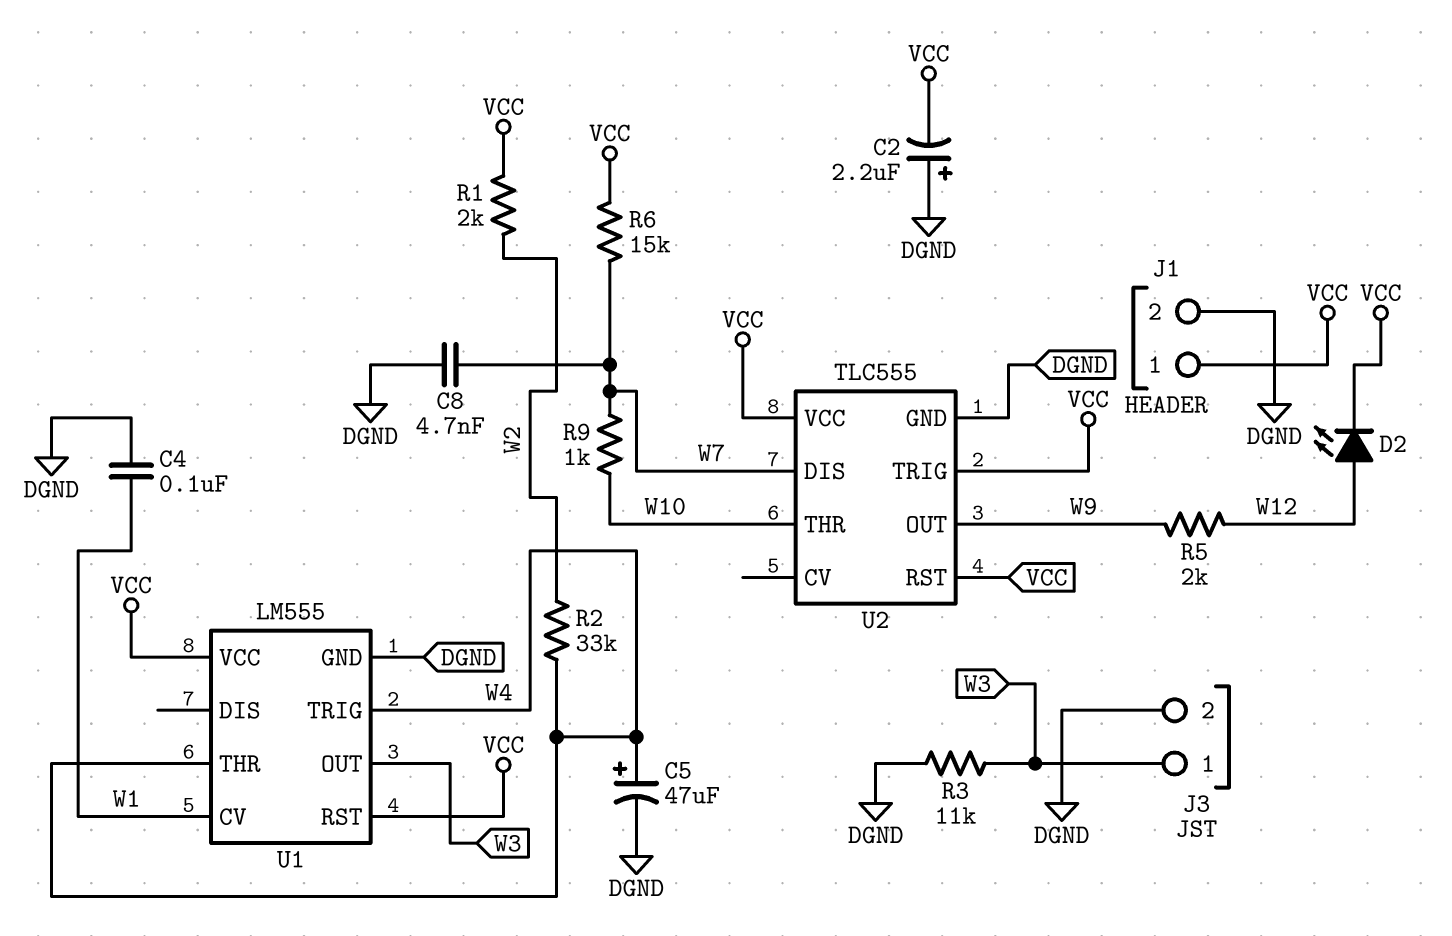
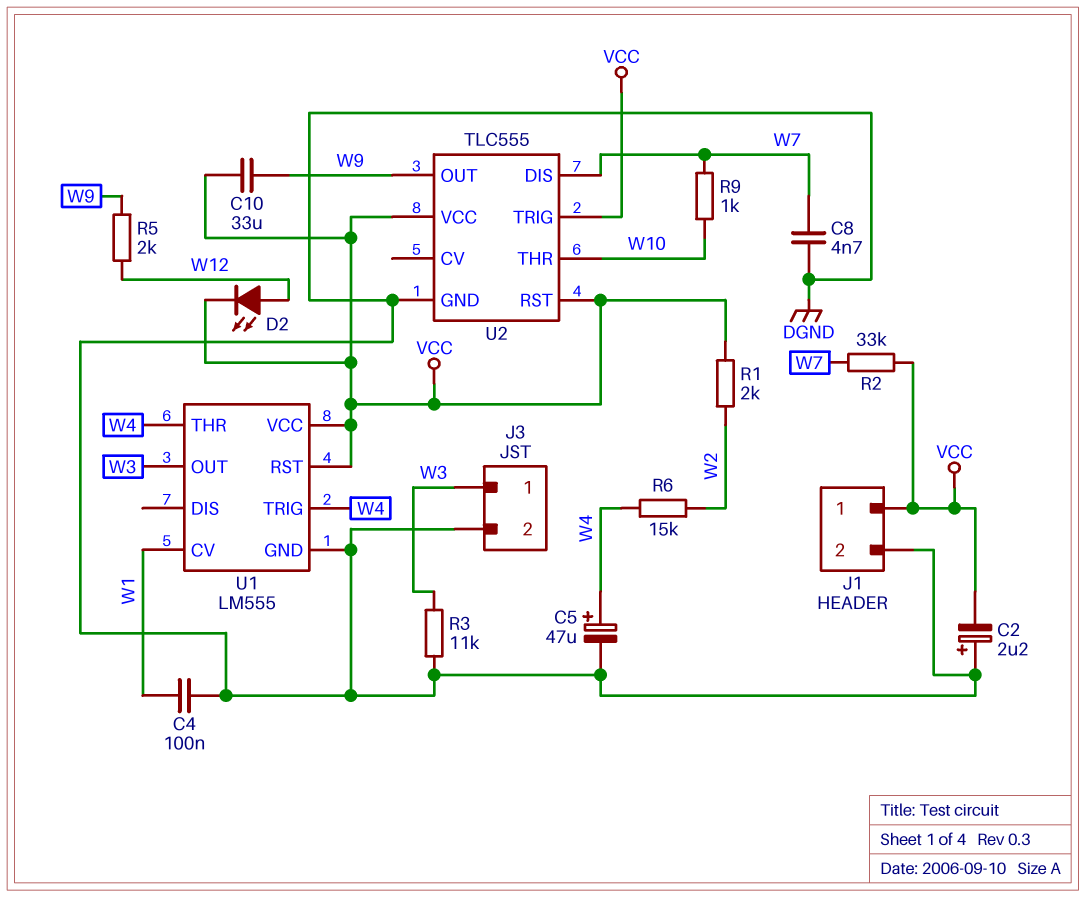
C10: none -> 33uF (VCC, W9)
R2: 33k (W2, W4) -> 33k (VCC, W7)
R6: 15k (VCC, W7) -> 15k (W2, W4)

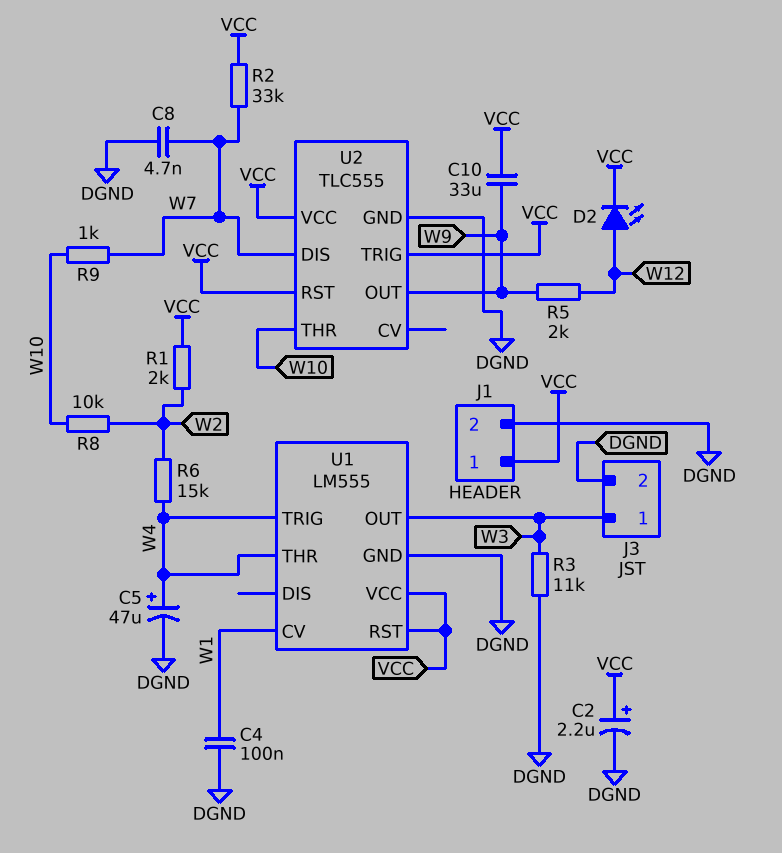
C2: 2.2uF (plus DGND, minus VCC) -> 2.2uF (plus VCC, minus DGND)
R8: none -> 10k (W2, W10)

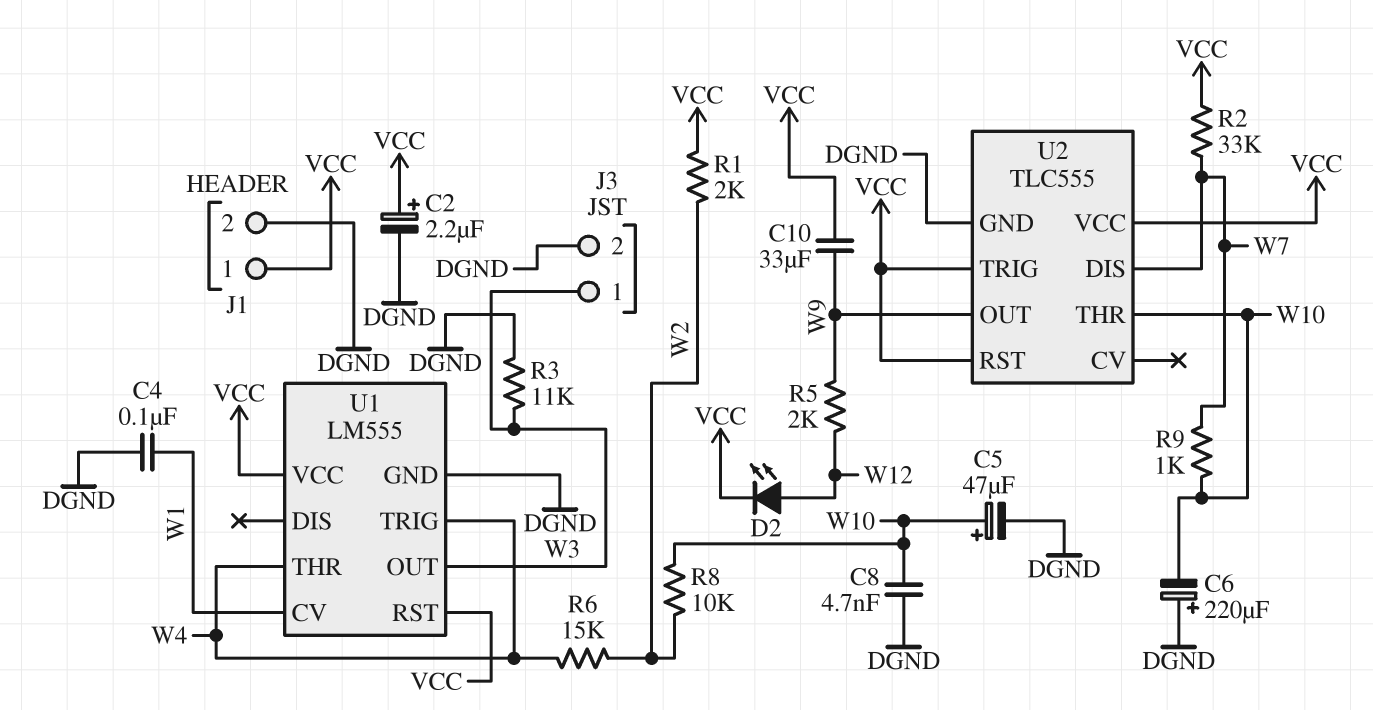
C5: 47uF (plus W4, minus DGND) -> 47uF (plus W10, minus DGND)
C6: none -> 220uF (plus DGND, minus W10)
C8: 4.7nF (DGND, W7) -> 4.7nF (DGND, W10)

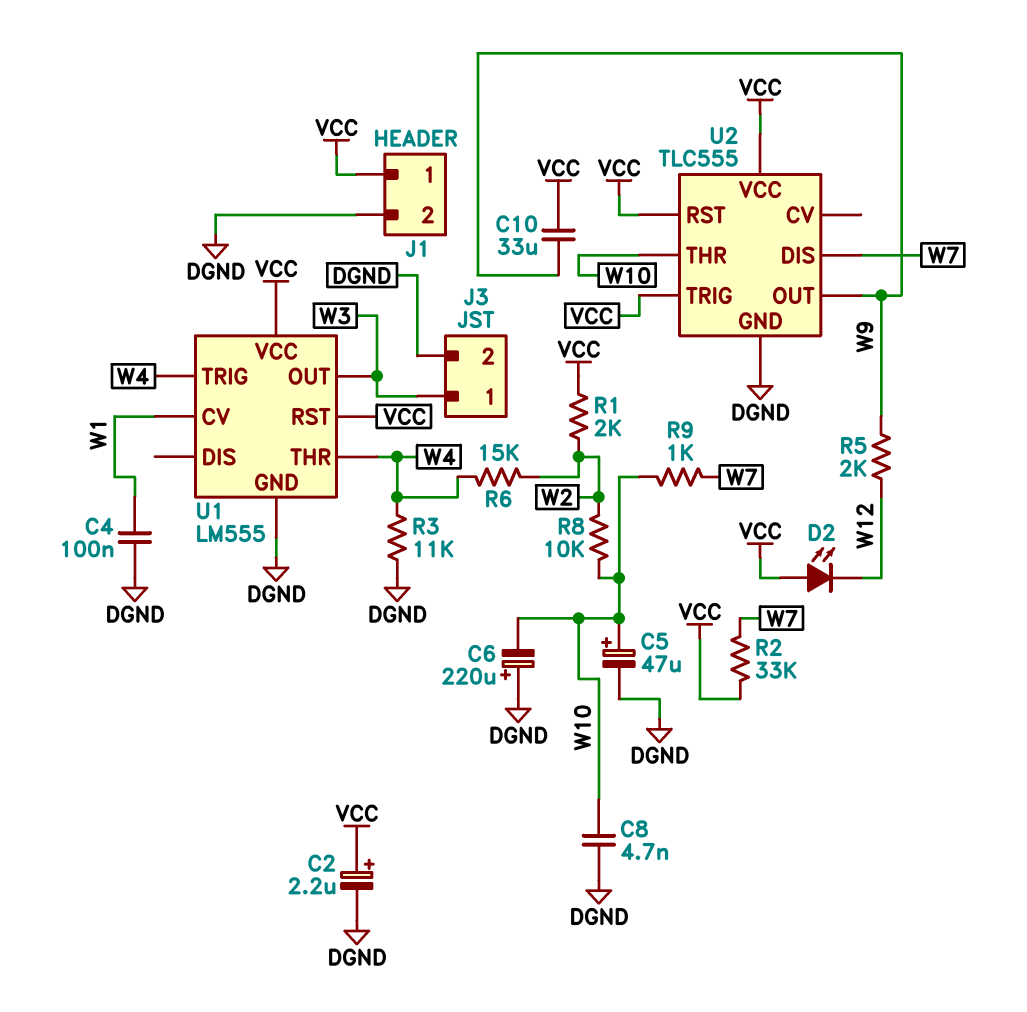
D2: LED (A W12, K VCC) -> LED (A VCC, K W12)
R3: 11k (DGND, W3) -> 11k (DGND, W4)

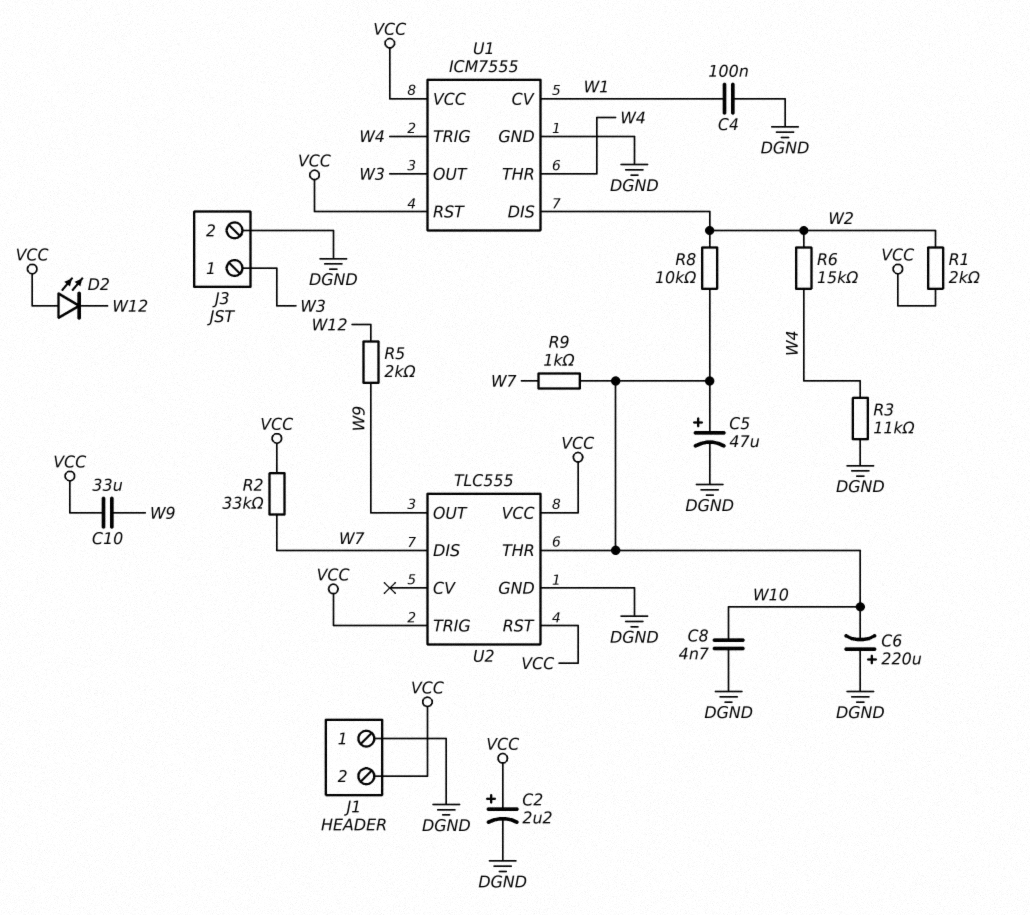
J1 pin 1: VCC -> DGND
J1 pin 2: DGND -> VCC
U1: LM555 -> ICM7555
U1 pin DIS: none -> W2

